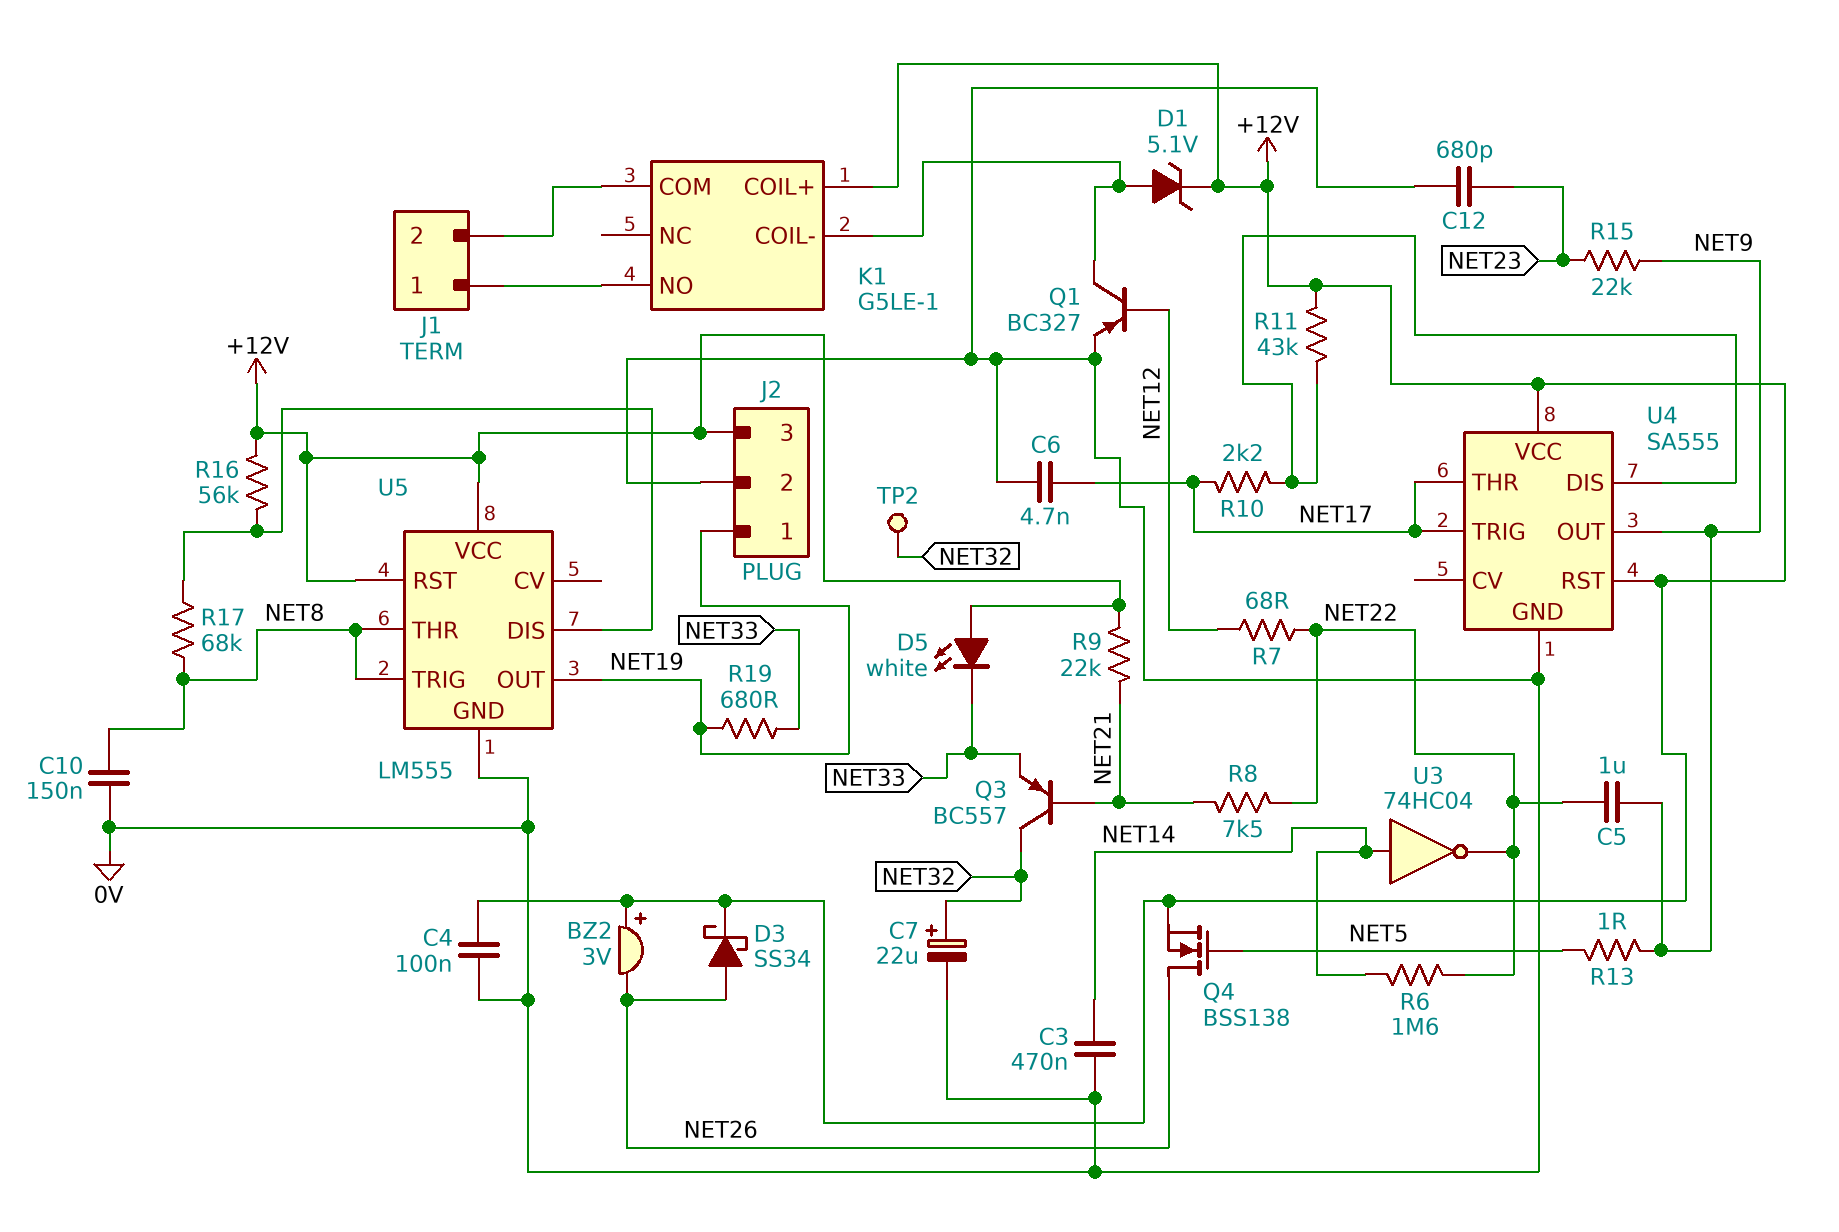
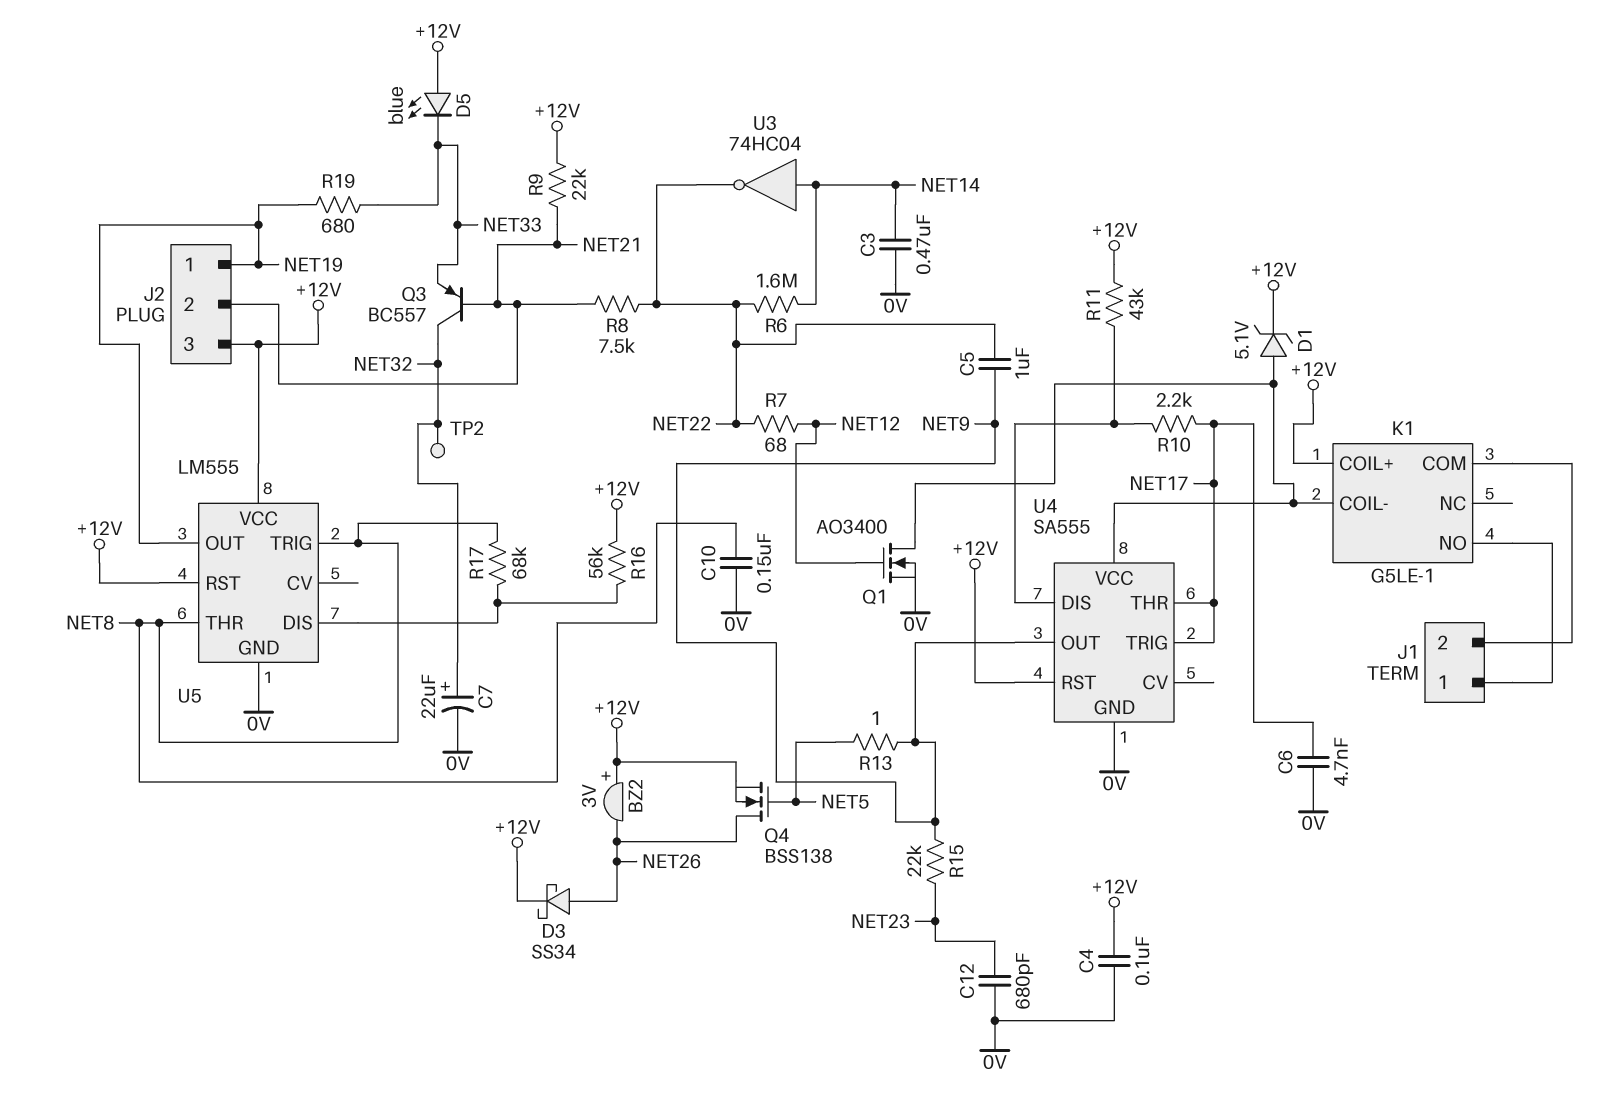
D5: LED white (A +12V, K NET33) -> LED blue (A +12V, K NET33)
J2 pin 2: 0V -> NET21
Q1: PNP BC327 (B NET12, C K1/COIL-, E 0V) -> NMOS AO3400 (G NET12, D K1/COIL-, S 0V)
U4 pin VCC: +12V -> K1/COIL-

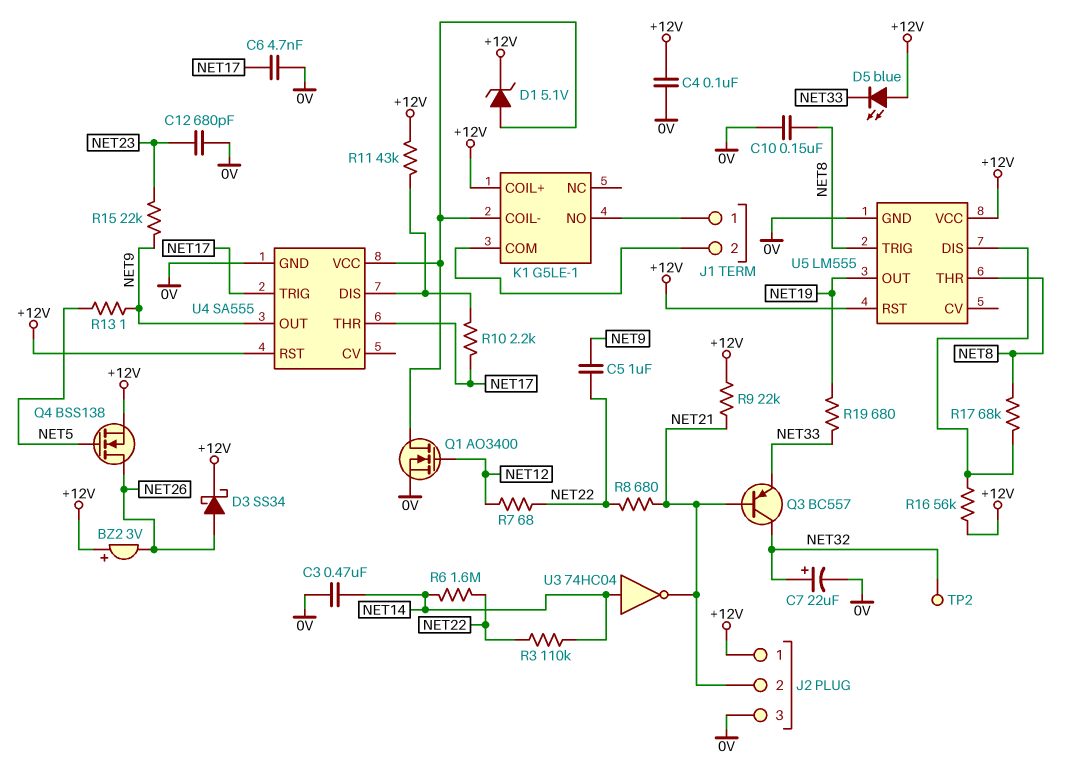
J2 pin 1: NET19 -> +12V
J2 pin 3: +12V -> 0V
R3: none -> 110k (NET14, NET22)
R8: 7.5k (NET21, NET22) -> 680 (NET21, NET22)
U3: NOT 74HC04 (in NET14, out NET22) -> NOT 74HC04 (in NET14, out NET21)

